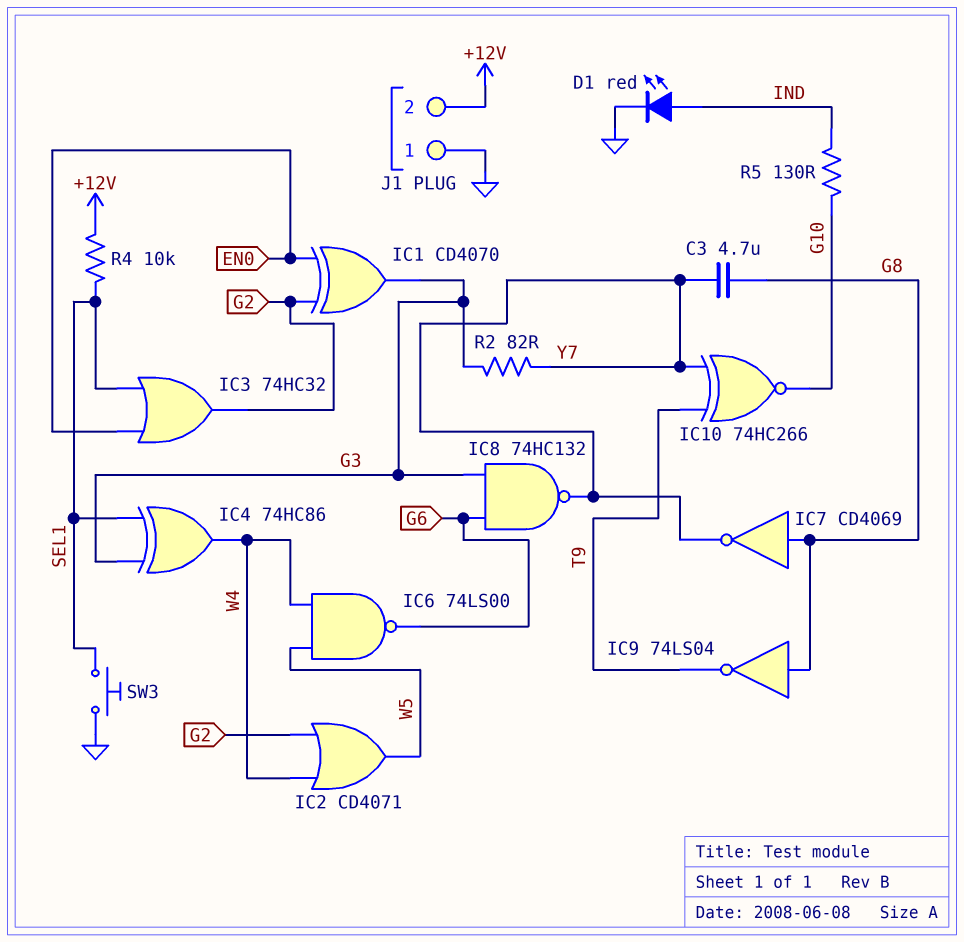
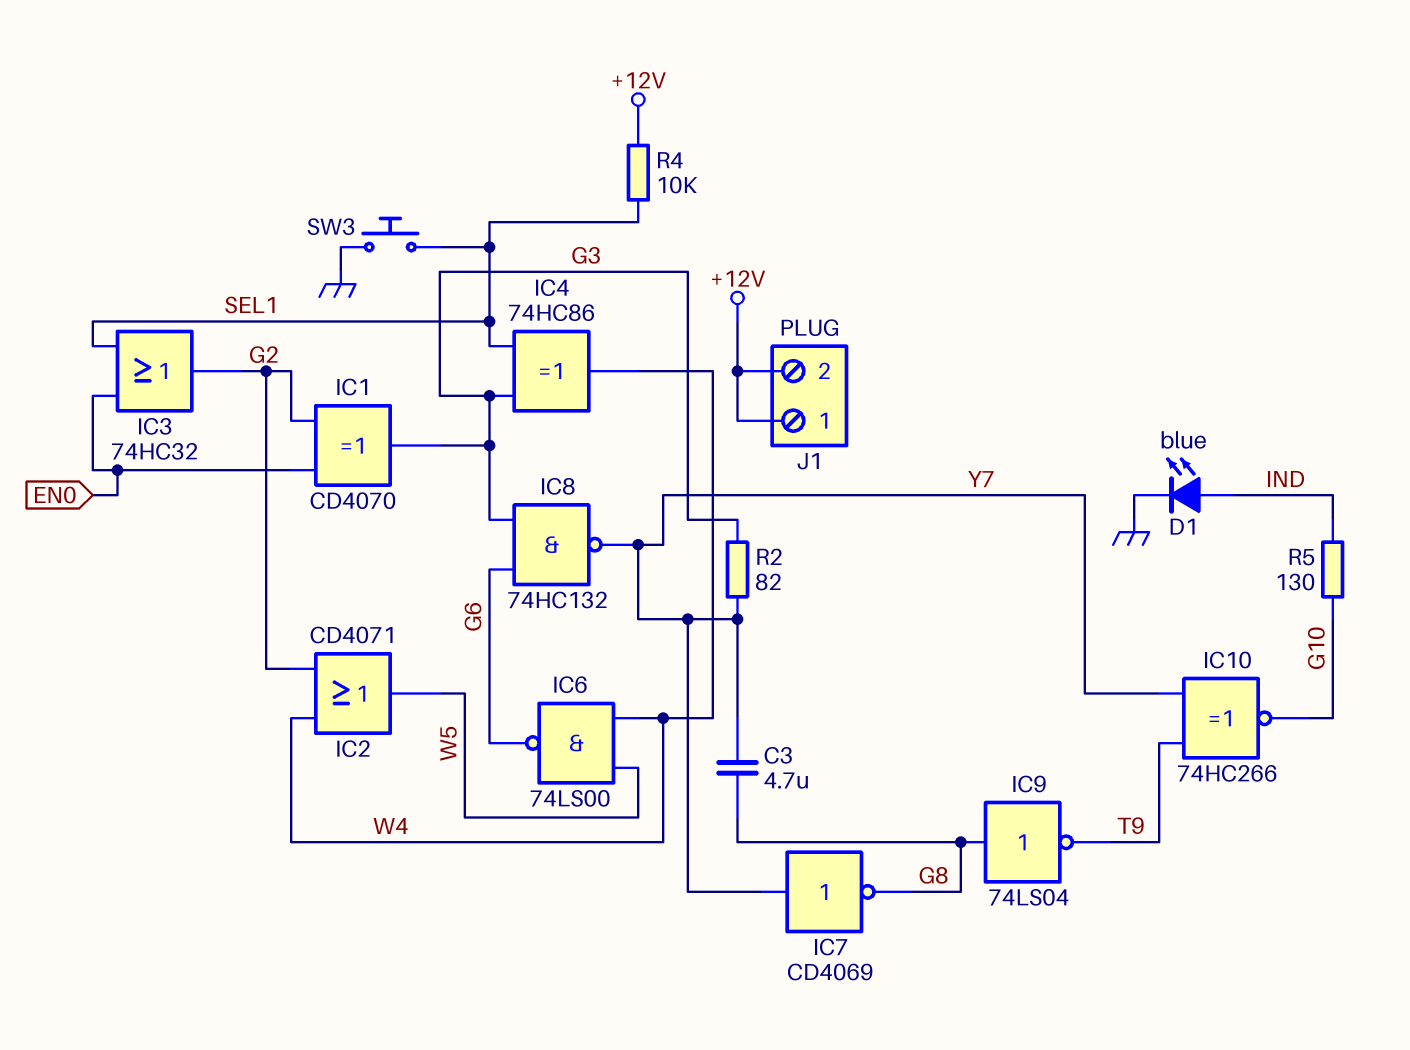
D1: LED red (A IND, K GND) -> LED blue (A IND, K GND)
IC7: NOT CD4069 (in G8, out Y7) -> NOT CD4069 (in Y7, out G8)
J1 pin 1: GND -> +12V

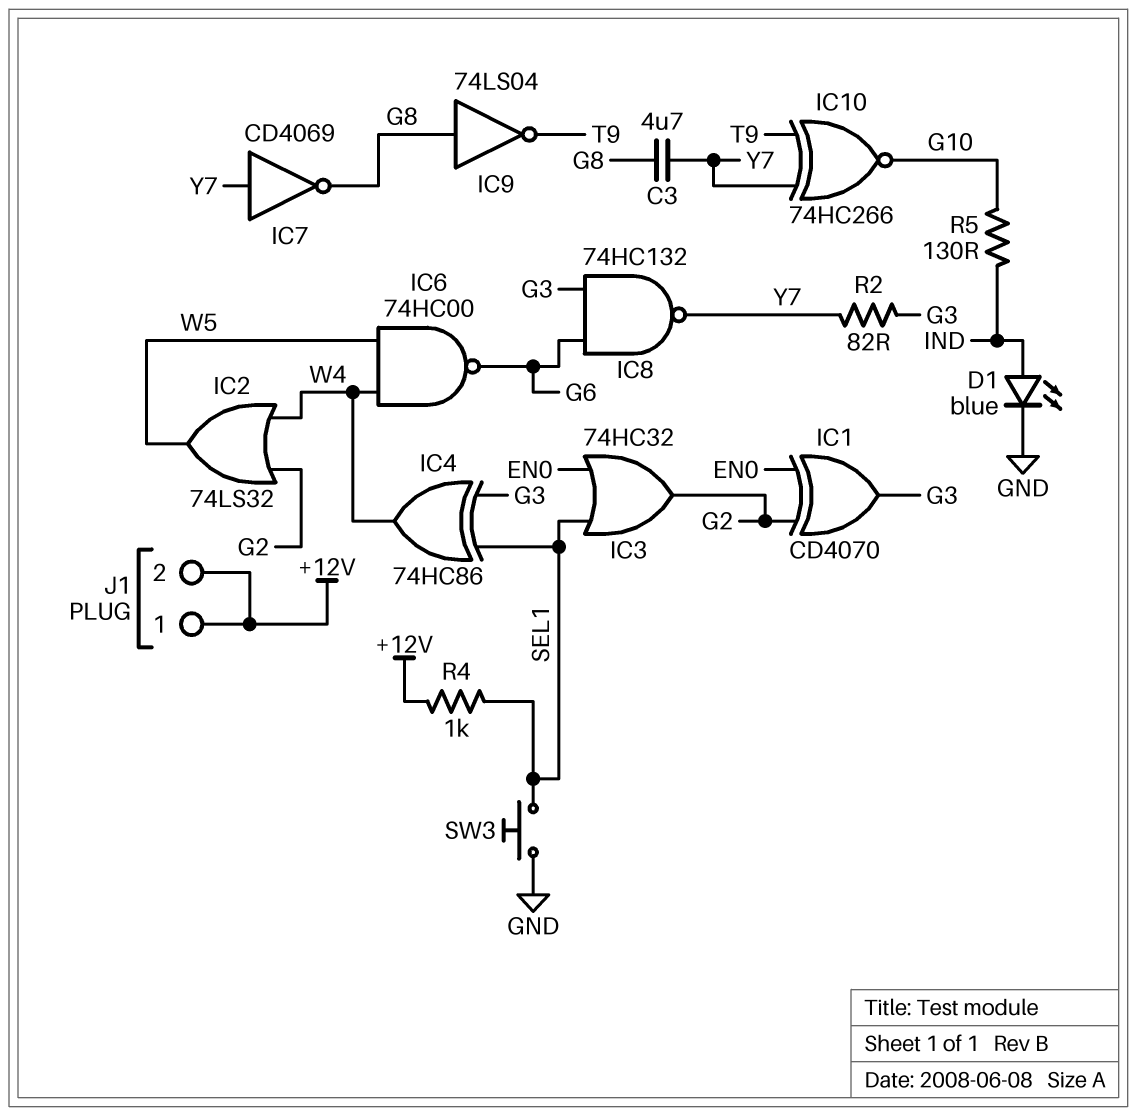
IC2: OR CD4071 (in G2, in W4, out W5) -> OR 74LS32 (in G2, in W4, out W5)
IC6: NAND 74LS00 (in W4, in W5, out G6) -> NAND 74HC00 (in W4, in W5, out G6)
R4: 10k (+12V, SEL1) -> 1k (+12V, SEL1)

